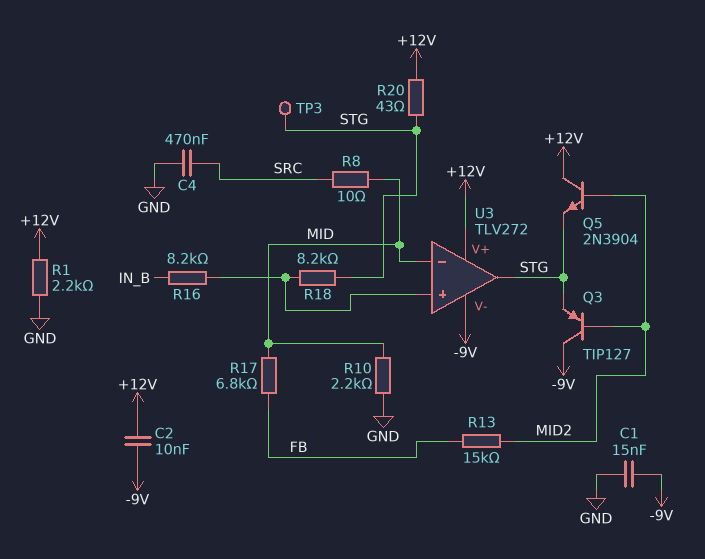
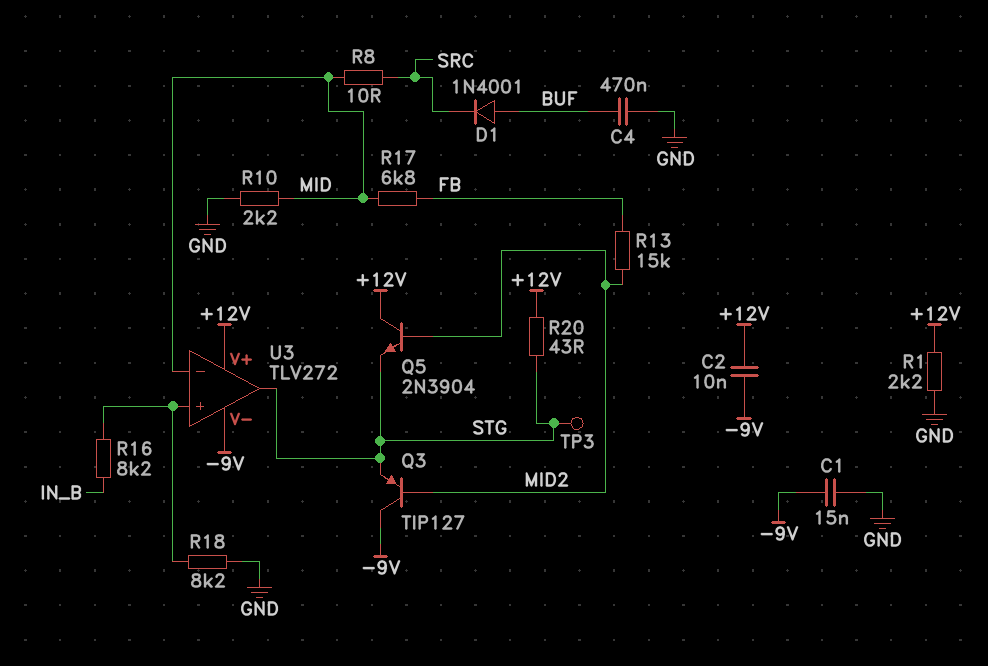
C4: 470nF (GND, SRC) -> 470nF (BUF, GND)
D1: none -> diode 1N4001 (A BUF, K SRC)
R18: 8.2k (STG, U3/in+) -> 8.2k (GND, U3/in+)

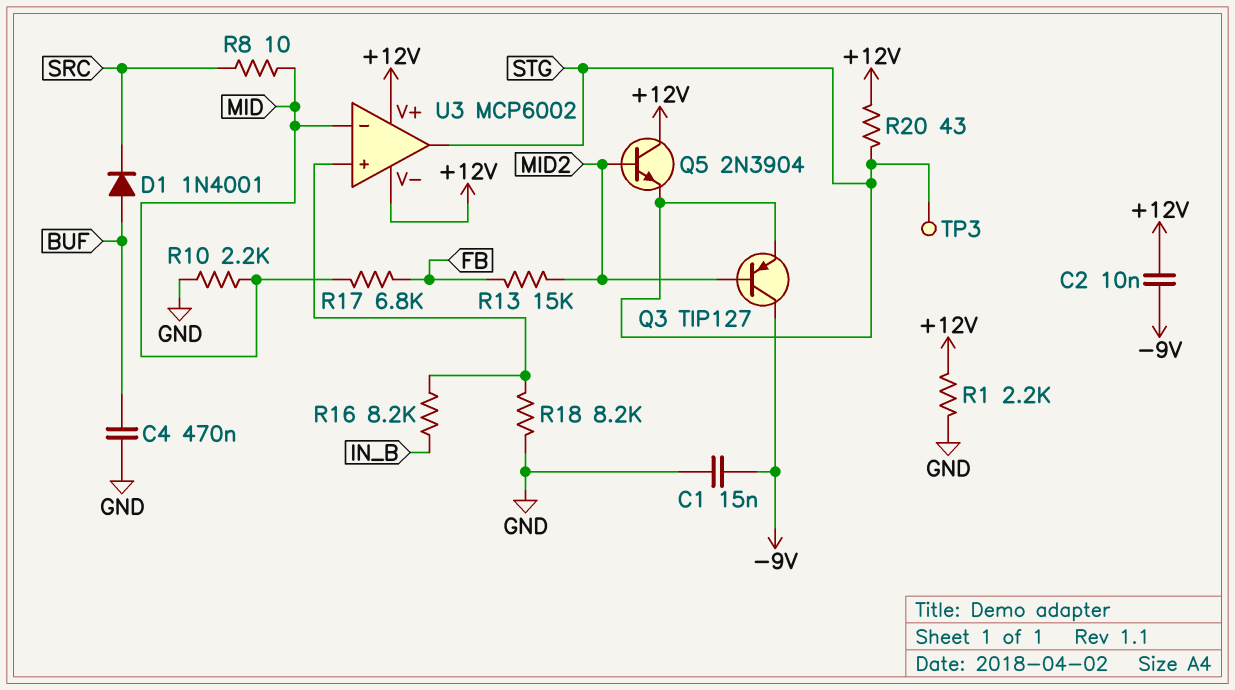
U3: TLV272 -> MCP6002
U3 pin V-: -9V -> +12V

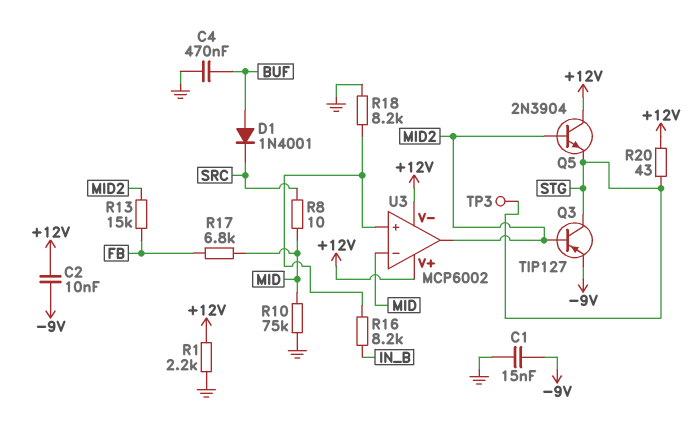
Q3: PNP TIP127 (B MID2, C -9V, E STG) -> PNP TIP127 (B MID2, C STG, E -9V)
R10: 2.2k (GND, MID) -> 75k (GND, MID)
U3 pin out: STG -> MID2

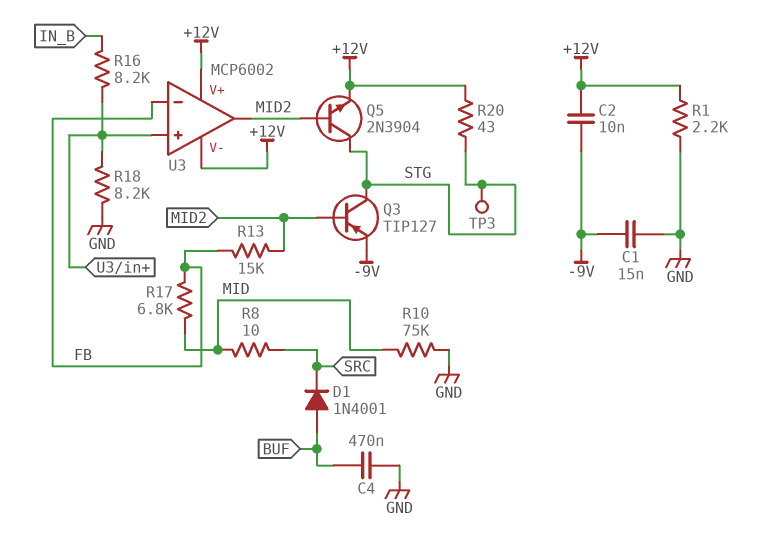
Q5: NPN 2N3904 (B MID2, C +12V, E STG) -> NPN 2N3904 (B MID2, C STG, E +12V)
U3 pin in-: MID -> FB

